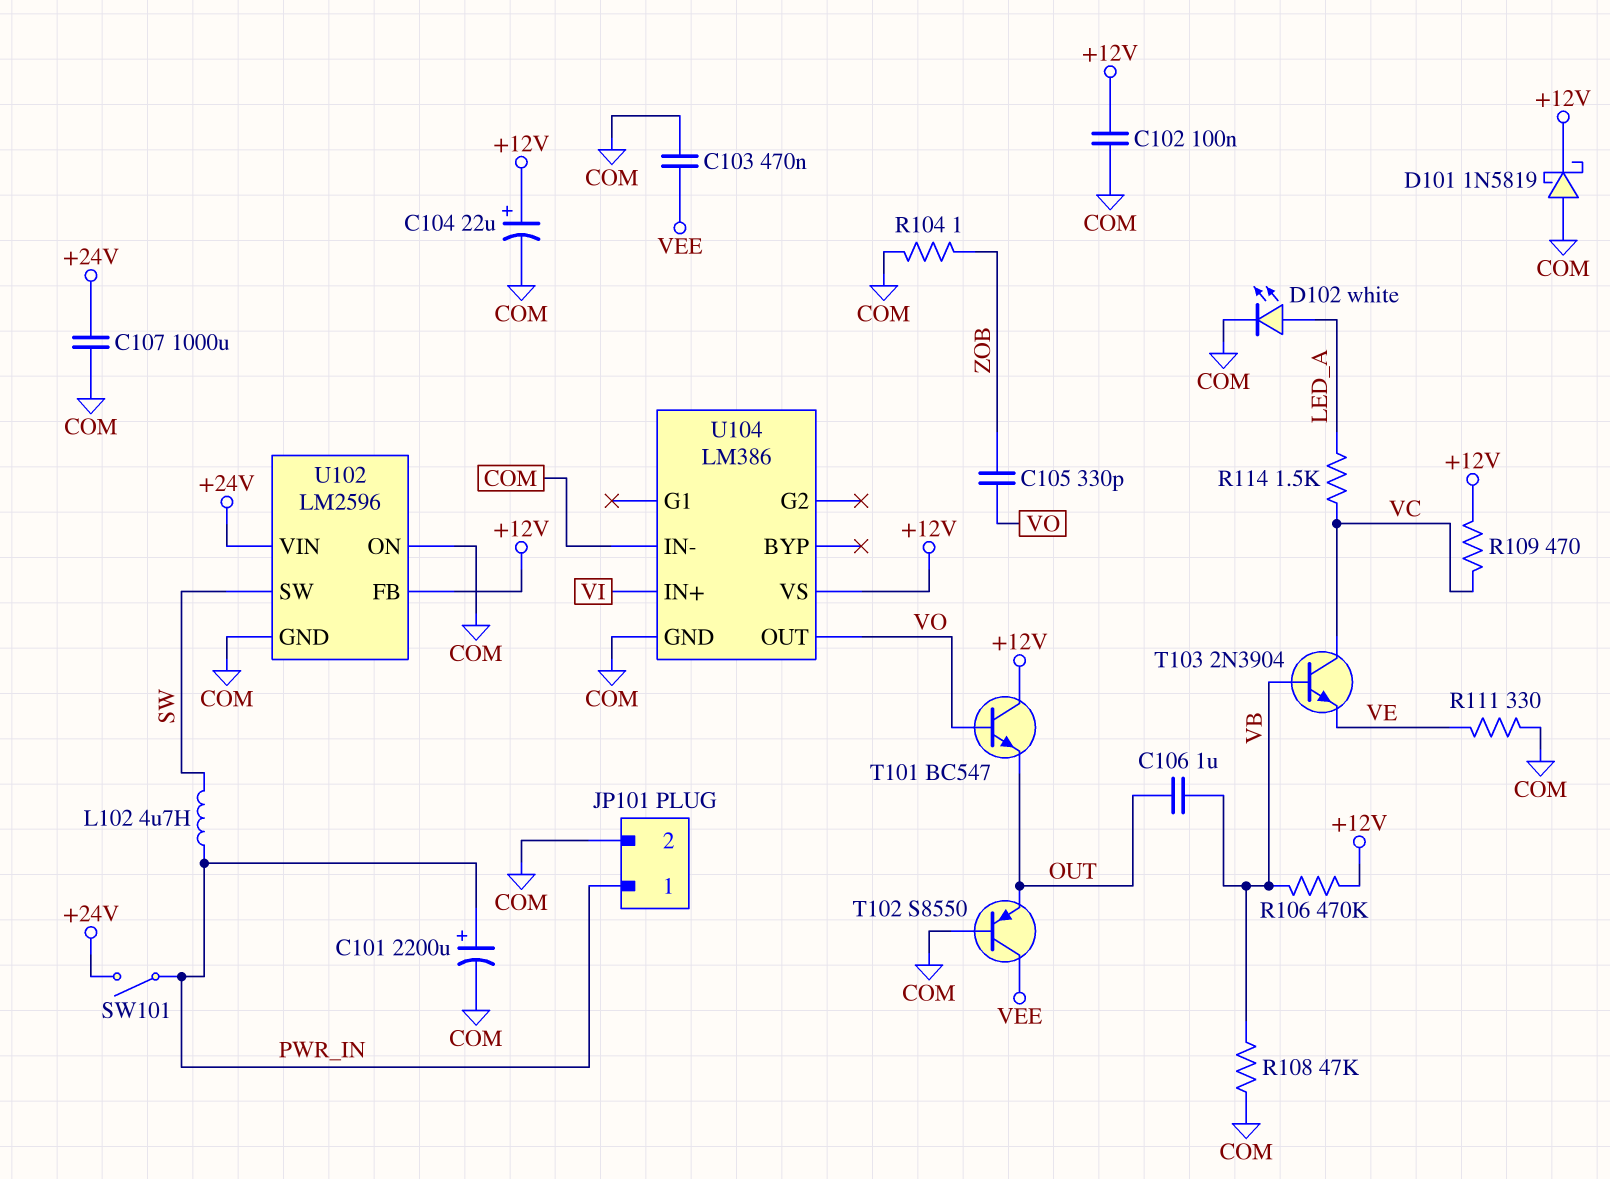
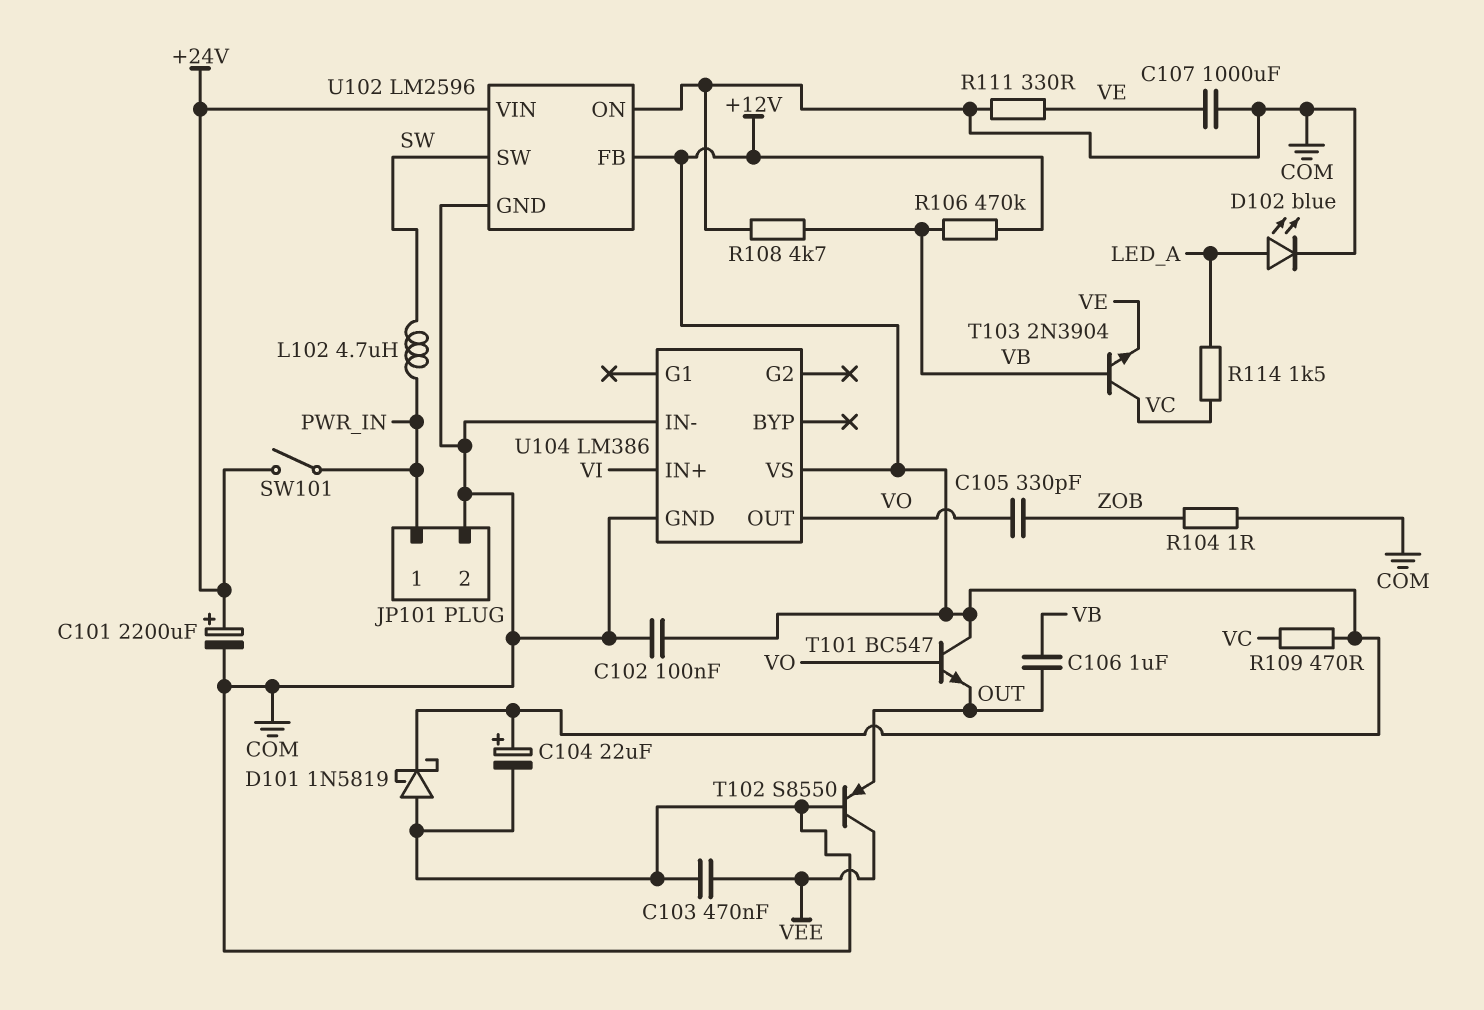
C101: 2200uF (plus PWR_IN, minus COM) -> 2200uF (plus +24V, minus COM)
C107: 1000uF (+24V, COM) -> 1000uF (COM, VE)
D102: LED white (A LED_A, K COM) -> LED blue (A LED_A, K COM)
R108: 47k (COM, VB) -> 4.7k (COM, VB)

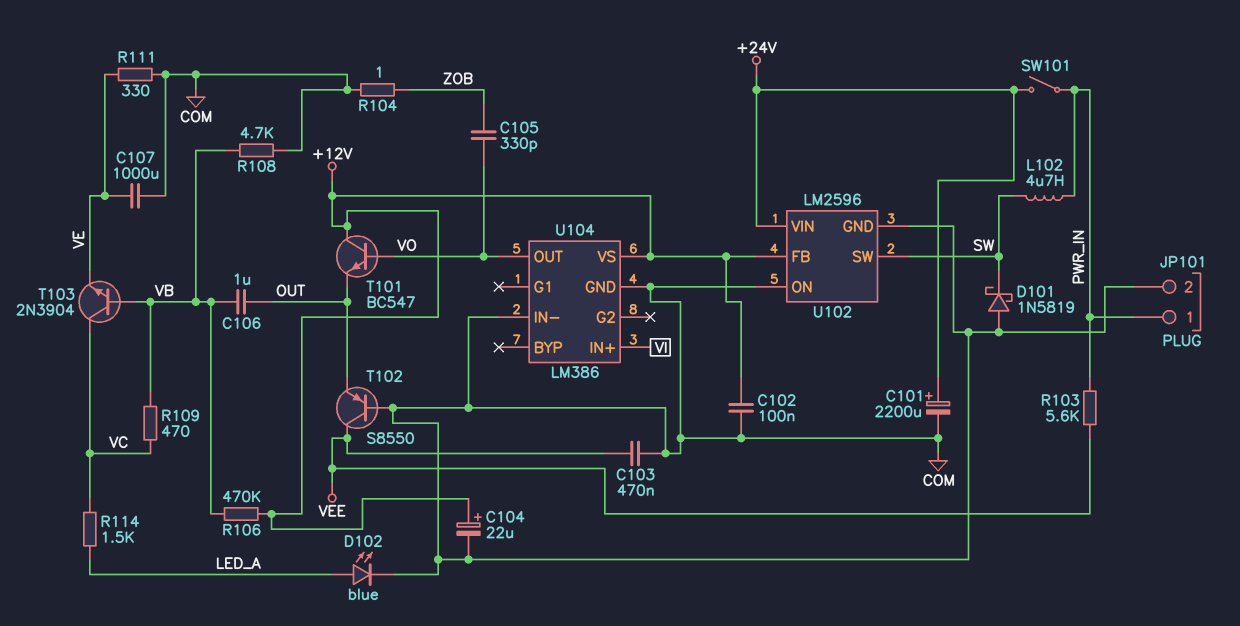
D101: schottky 1N5819 (A COM, K +12V) -> schottky 1N5819 (A COM, K SW)
R103: none -> 5.6k (PWR_IN, VEE)
R109: 470 (+12V, VC) -> 470 (VB, VC)

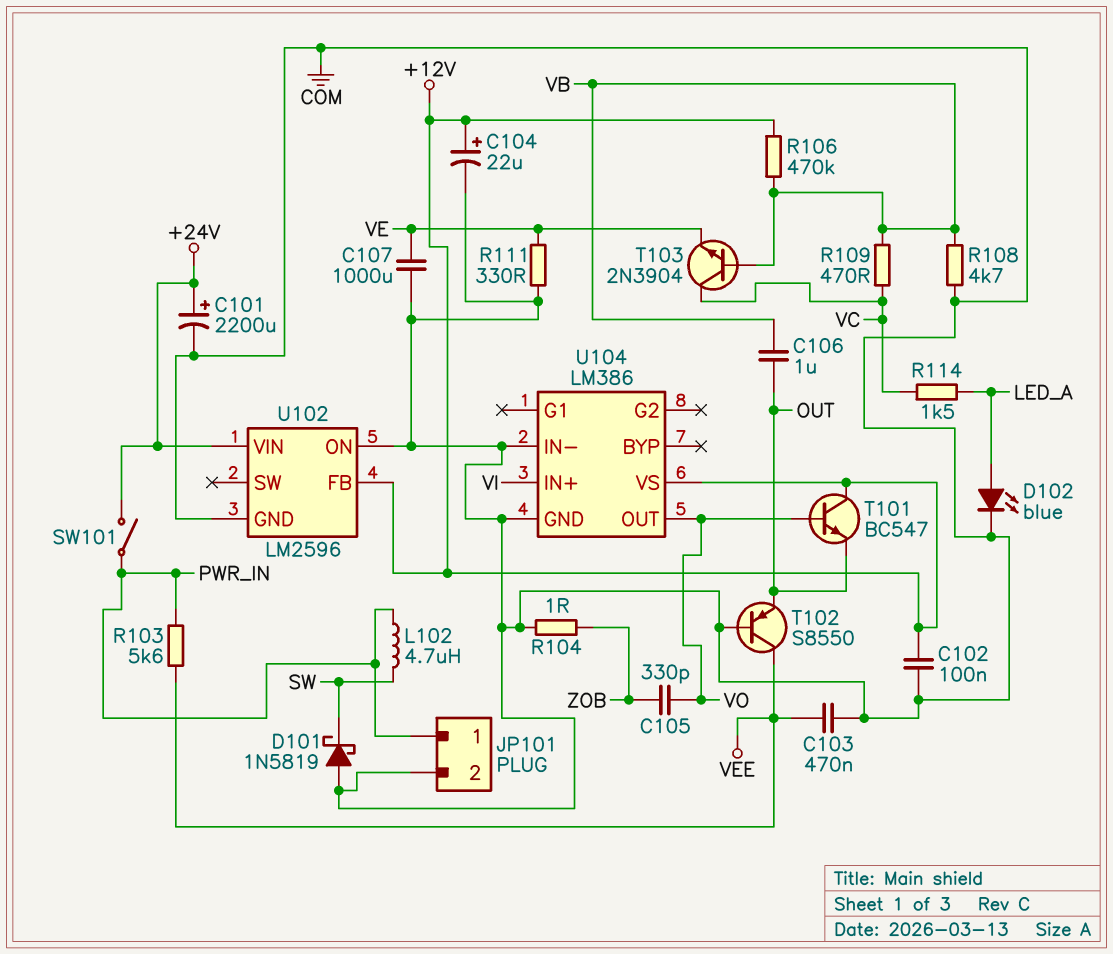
U102 pin SW: SW -> none

